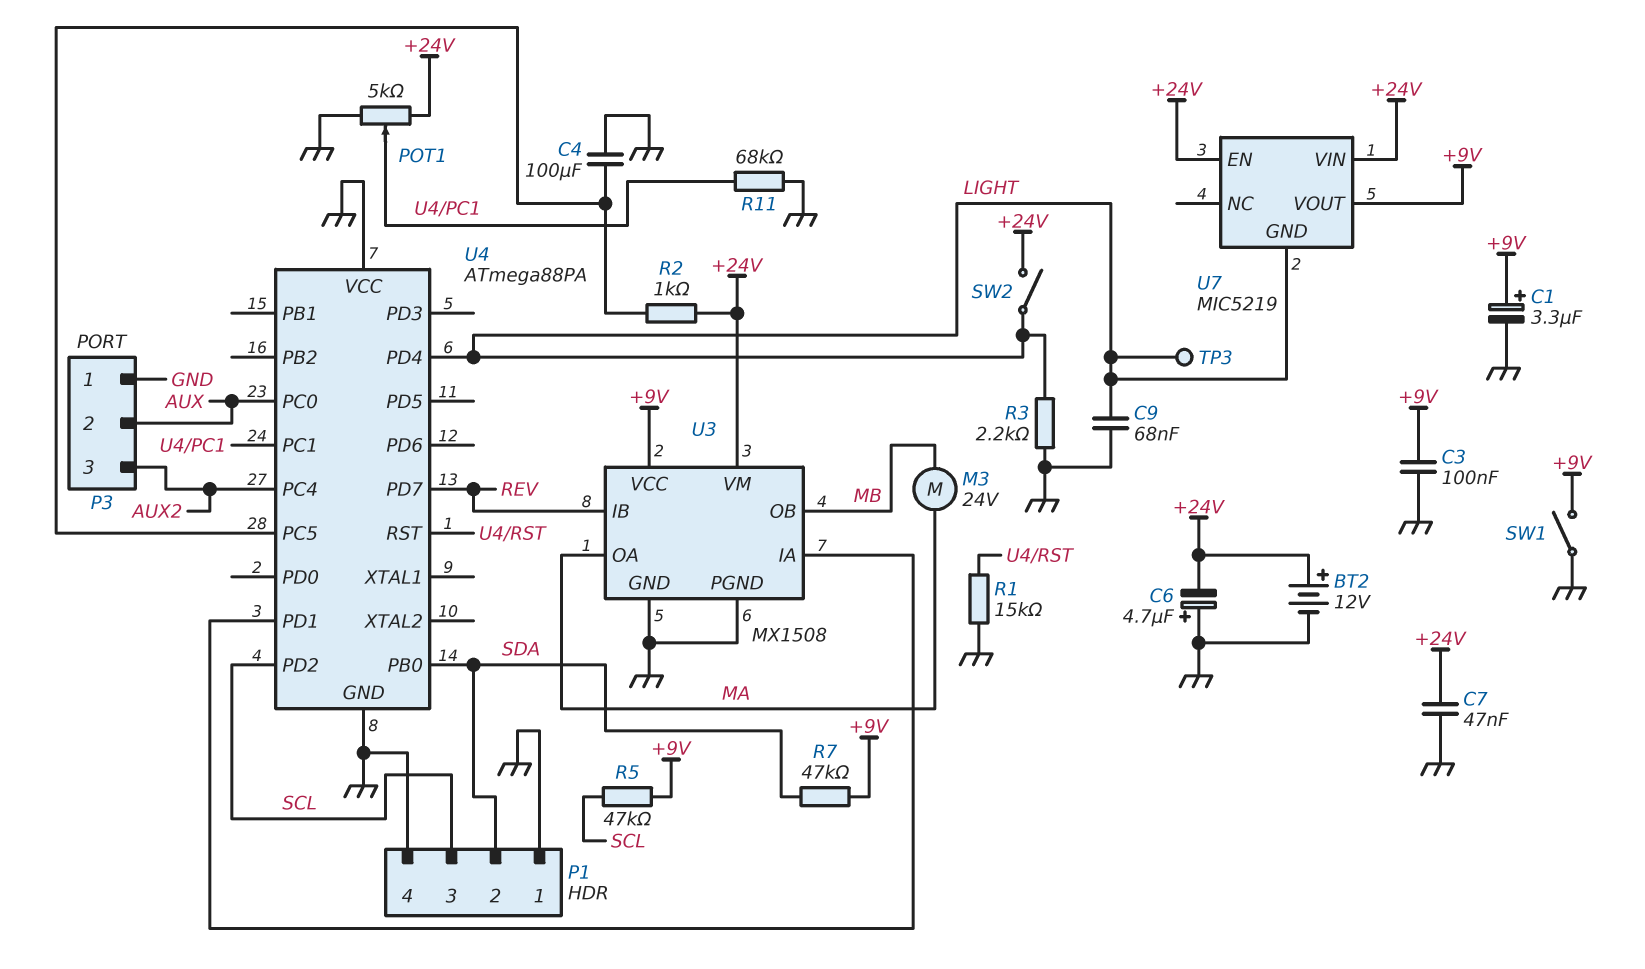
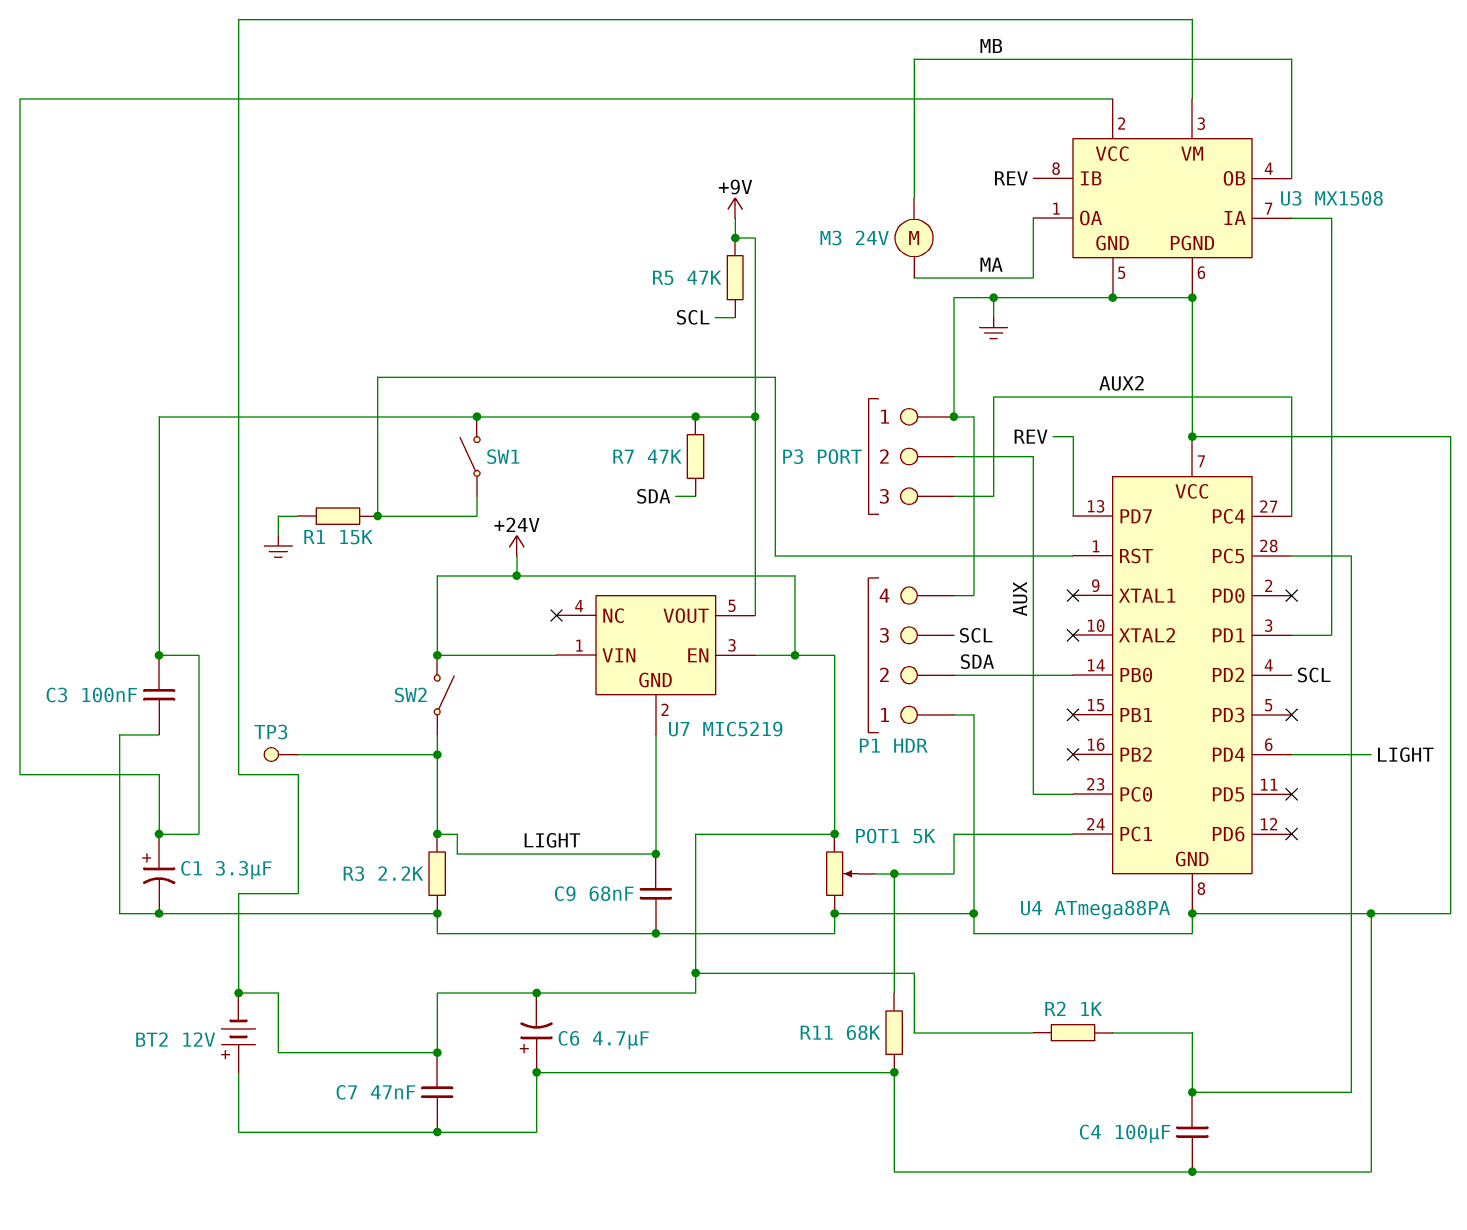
BT2: 12V (plus +24V, minus GND) -> 12V (plus GND, minus +24V)
SW1: switch (+9V, GND) -> switch (+9V, U4/RST)

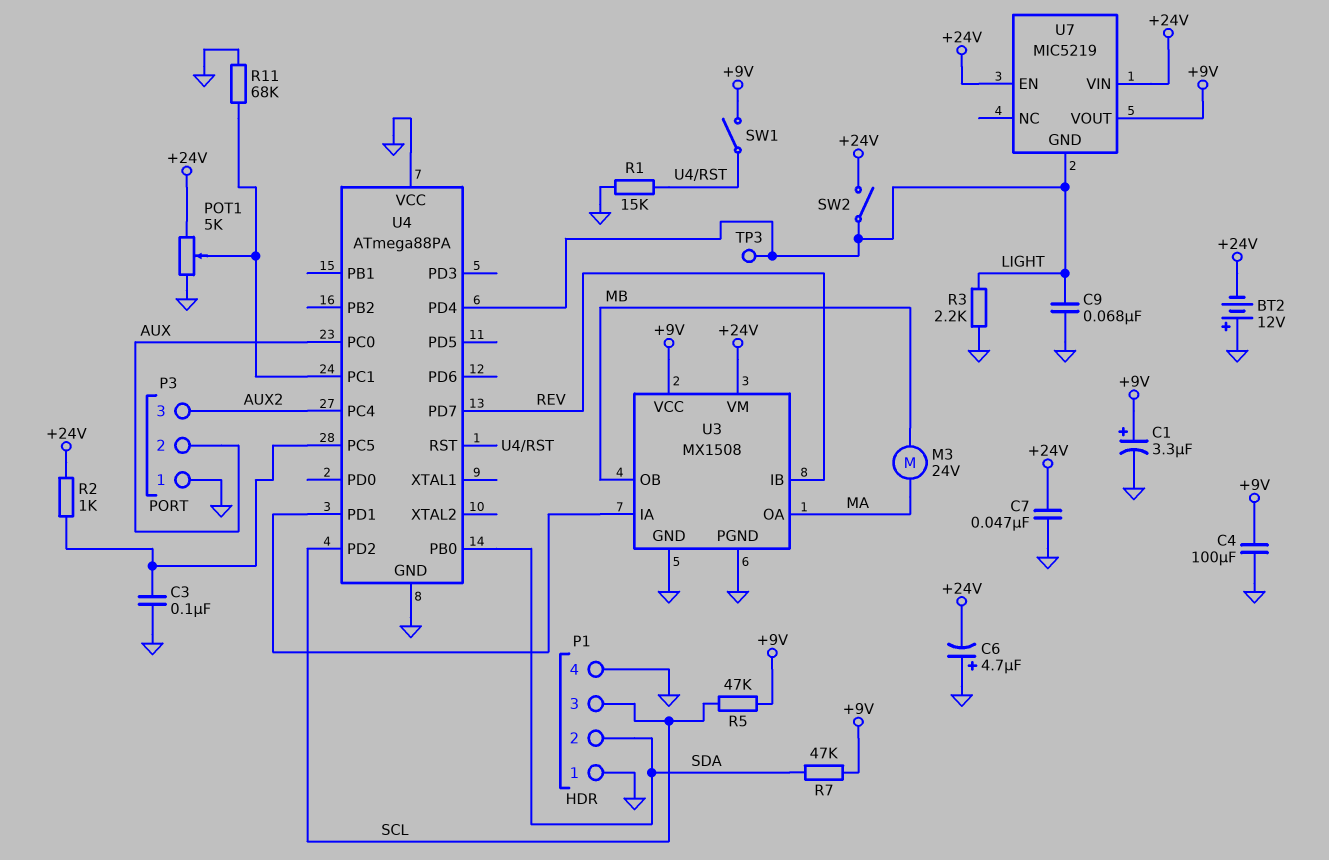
C3: 100nF (+9V, GND) -> 100nF (GND, U4/PC5)
C4: 100uF (GND, U4/PC5) -> 100uF (+9V, GND)

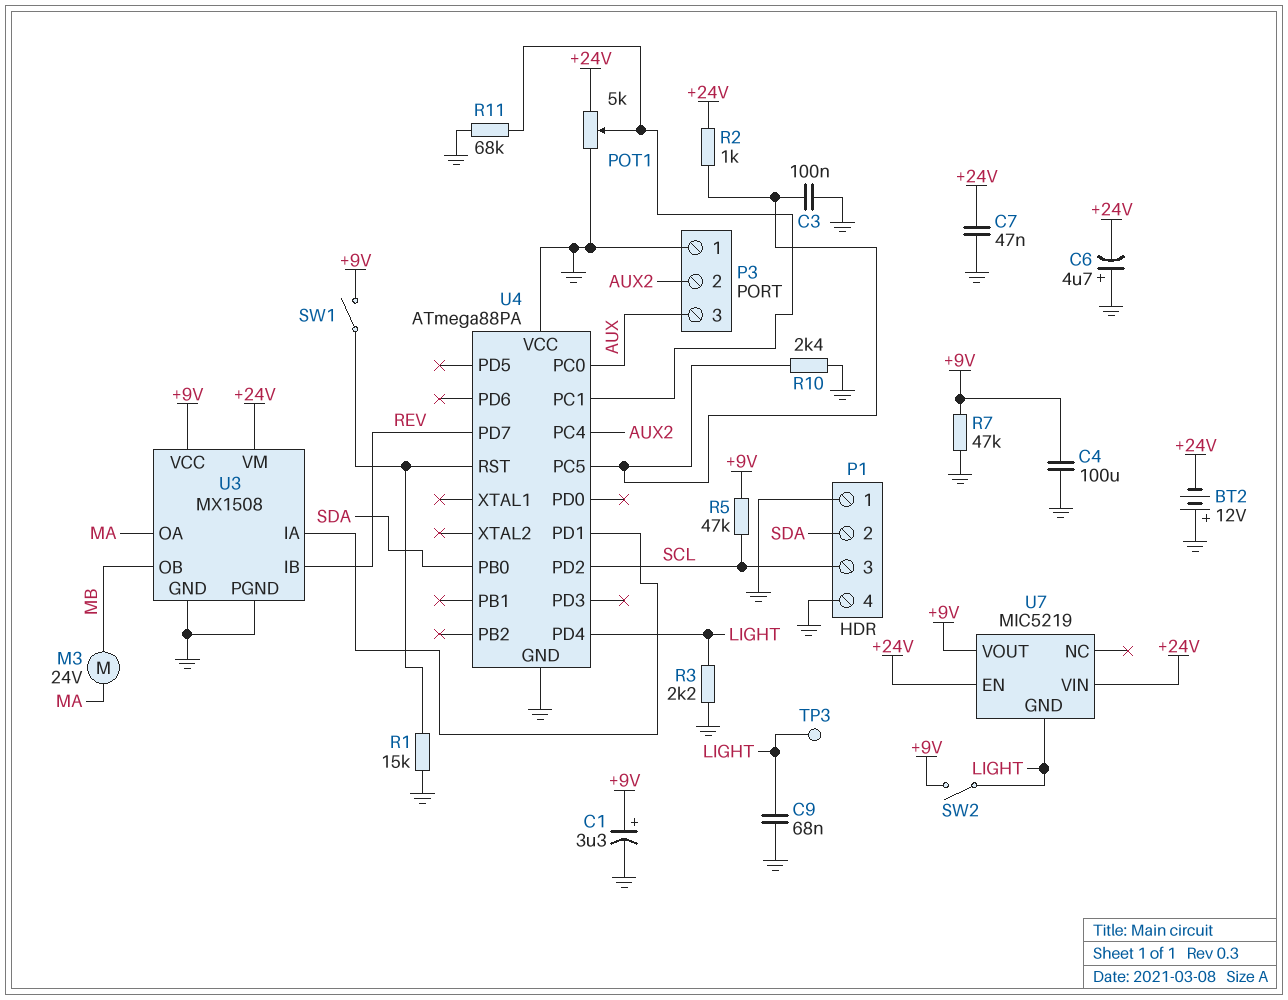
P3 pin 2: AUX -> AUX2
P3 pin 3: AUX2 -> AUX
R7: 47k (+9V, SDA) -> 47k (+9V, GND)
R10: none -> 2.4k (GND, U4/PC5)
SW2: switch (+24V, LIGHT) -> switch (+9V, LIGHT)

